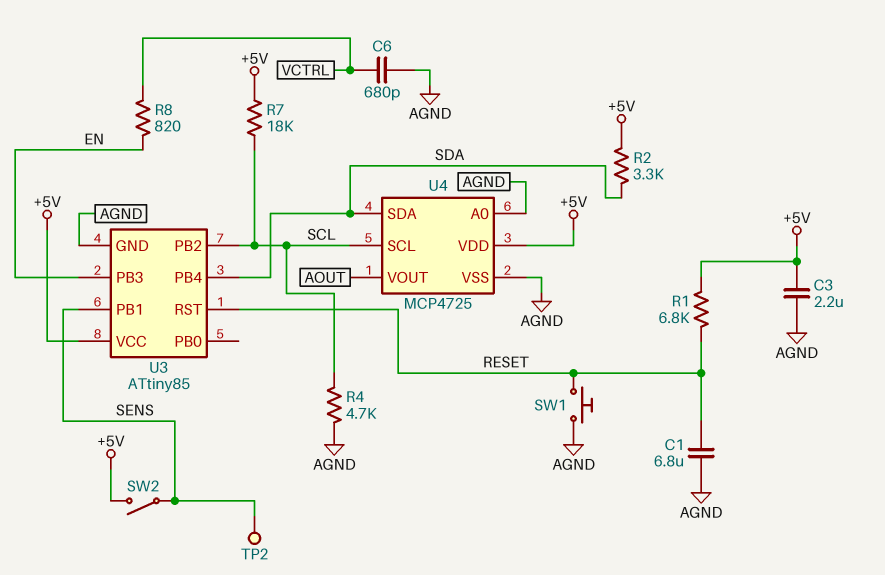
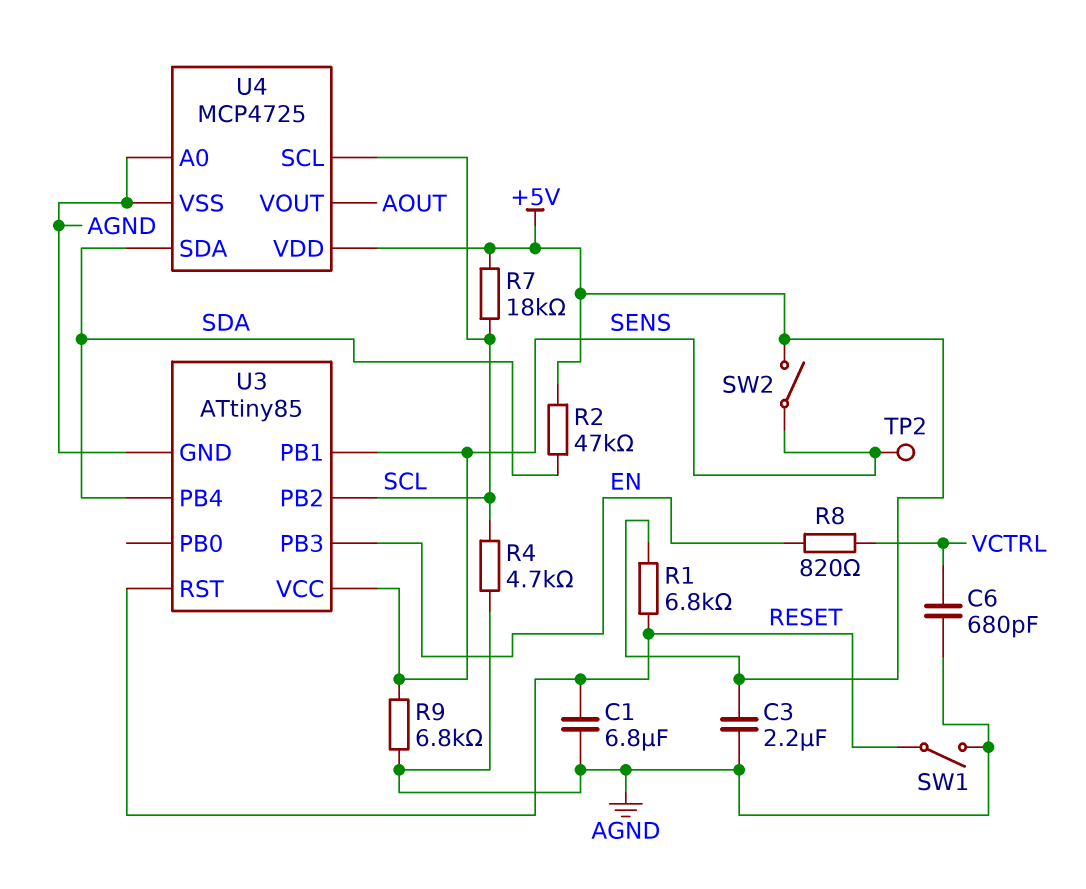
R2: 3.3k (+5V, SDA) -> 47k (+5V, SDA)
R9: none -> 6.8k (AGND, SENS)
SW1: button (AGND, RESET) -> switch (AGND, RESET)
U3 pin VCC: +5V -> SENS

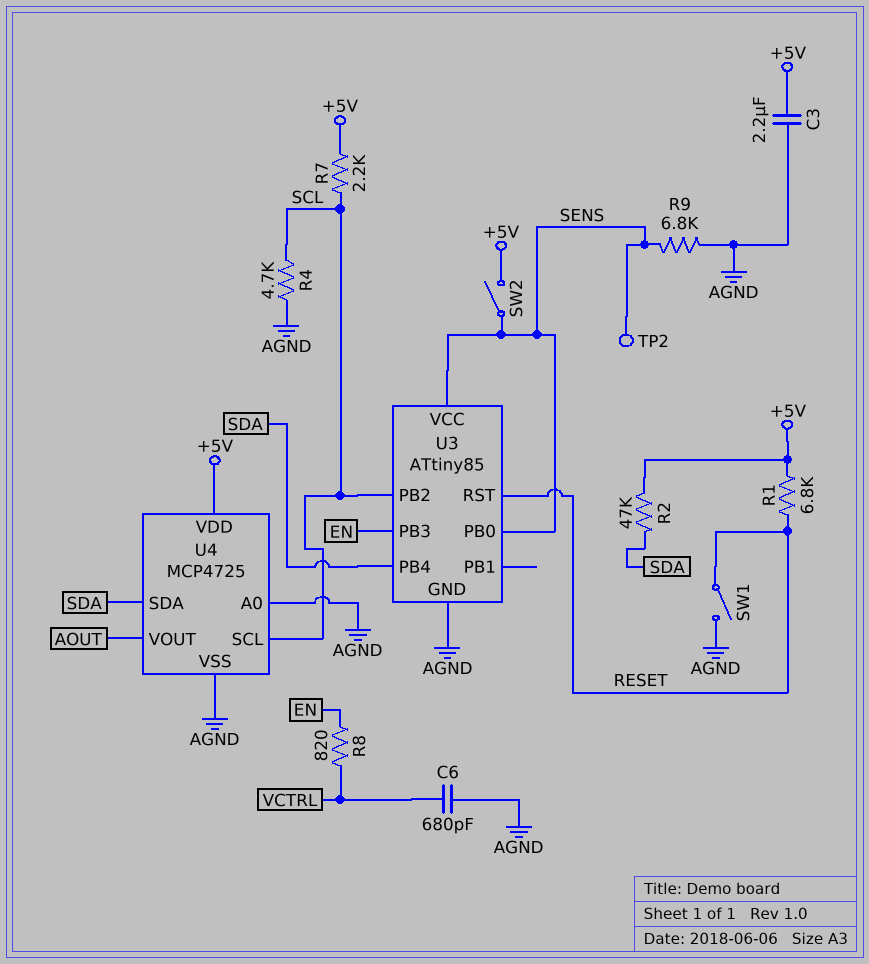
C1: 6.8uF (AGND, RESET) -> none
R7: 18k (+5V, SCL) -> 2.2k (+5V, SCL)
U3 pin PB0: none -> SENS
U3 pin PB1: SENS -> none

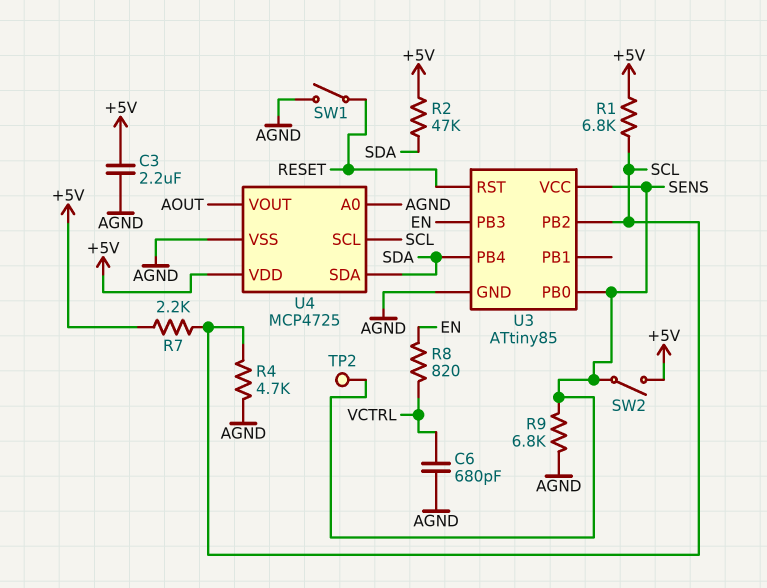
R1: 6.8k (+5V, RESET) -> 6.8k (+5V, SCL)

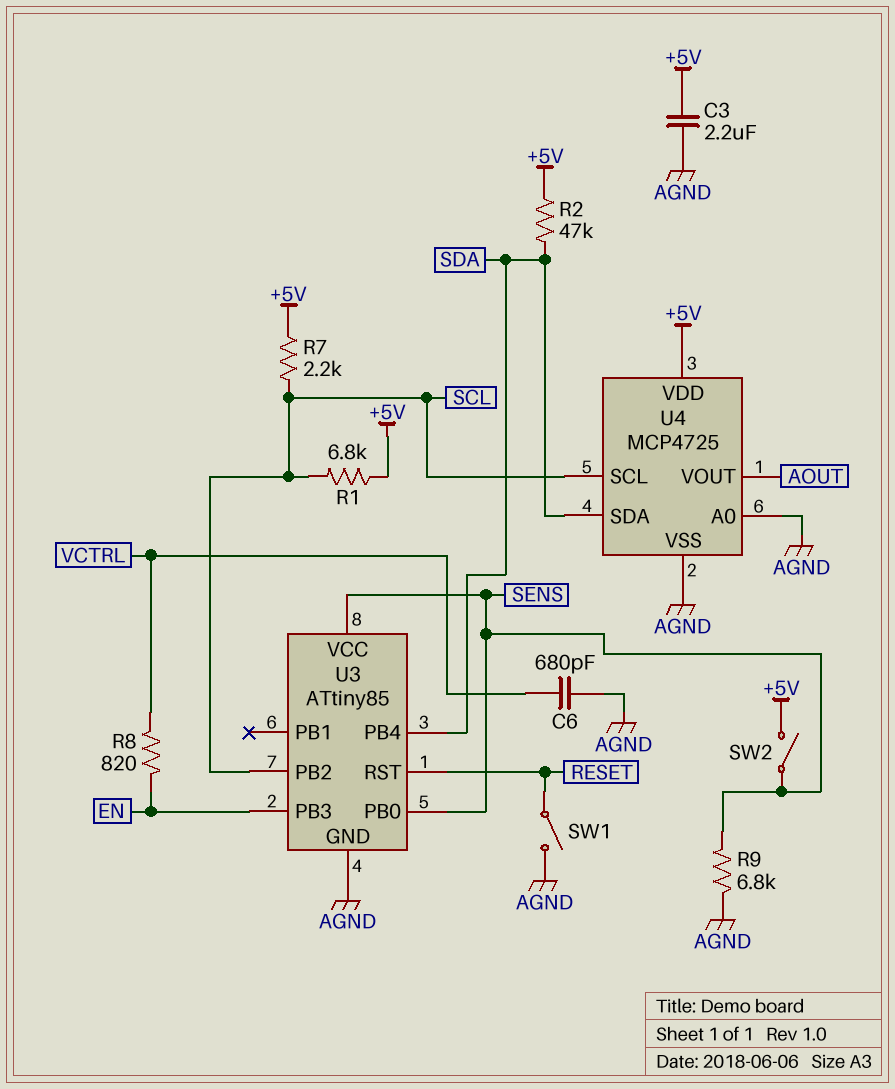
R4: 4.7k (AGND, SCL) -> none
TP2: test point (SENS) -> none

